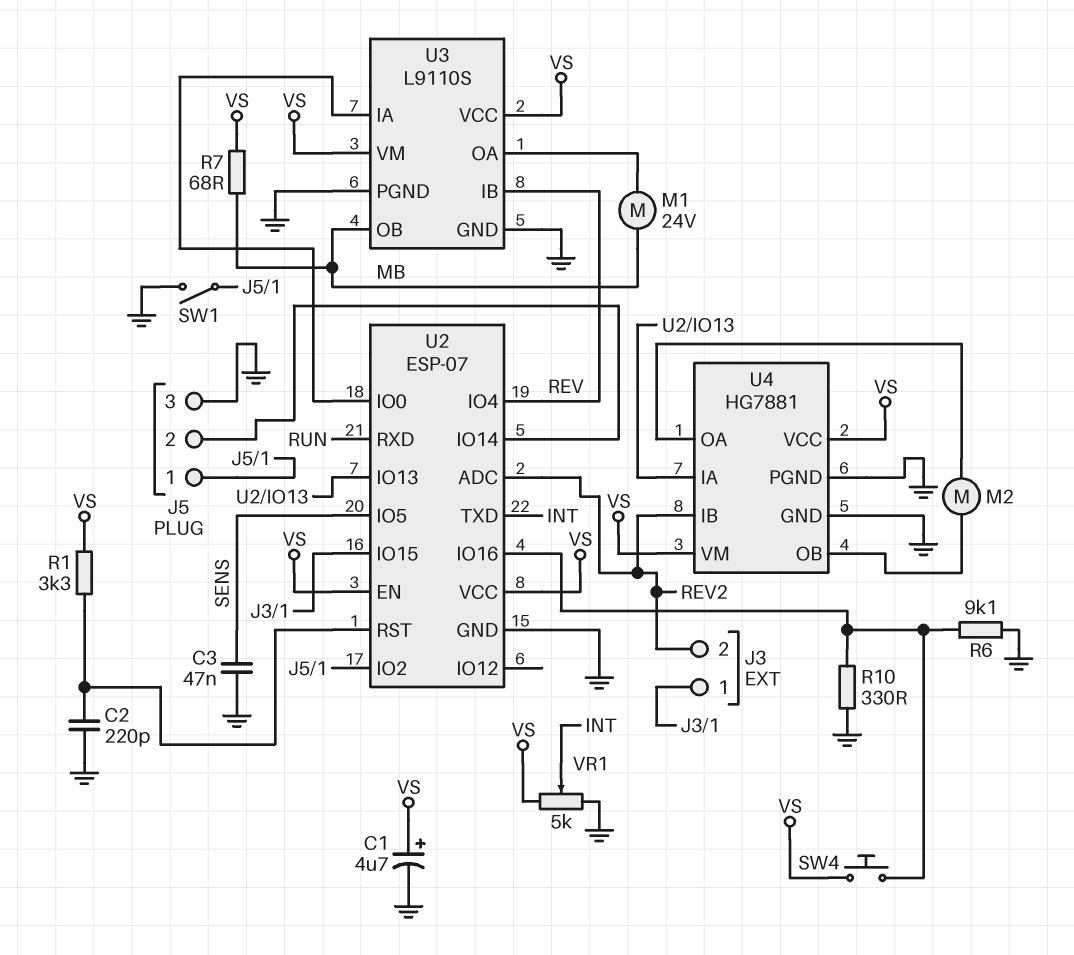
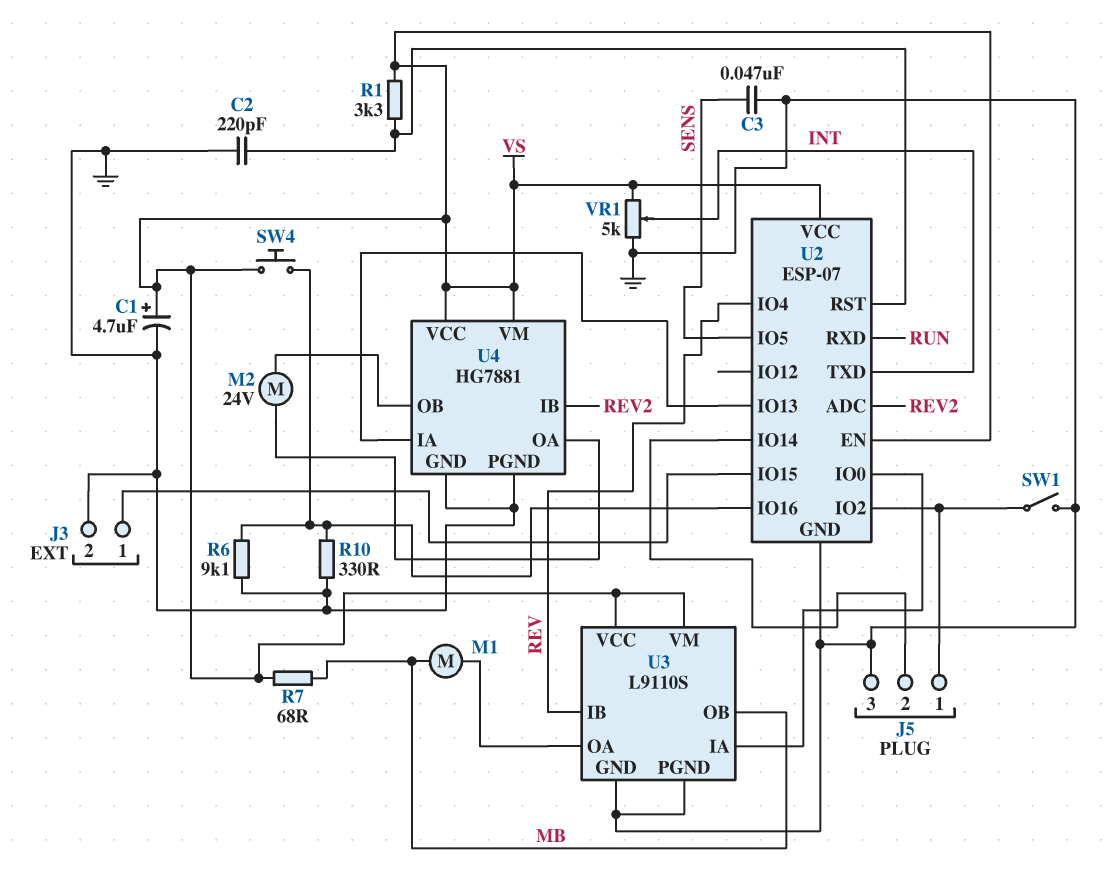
J3 pin 2: REV2 -> GND
M1: motor 24V (MB, U3/OA) -> motor (MB, U3/OA)
M2: motor (U4/OA, U4/OB) -> motor 24V (U4/OA, U4/OB)

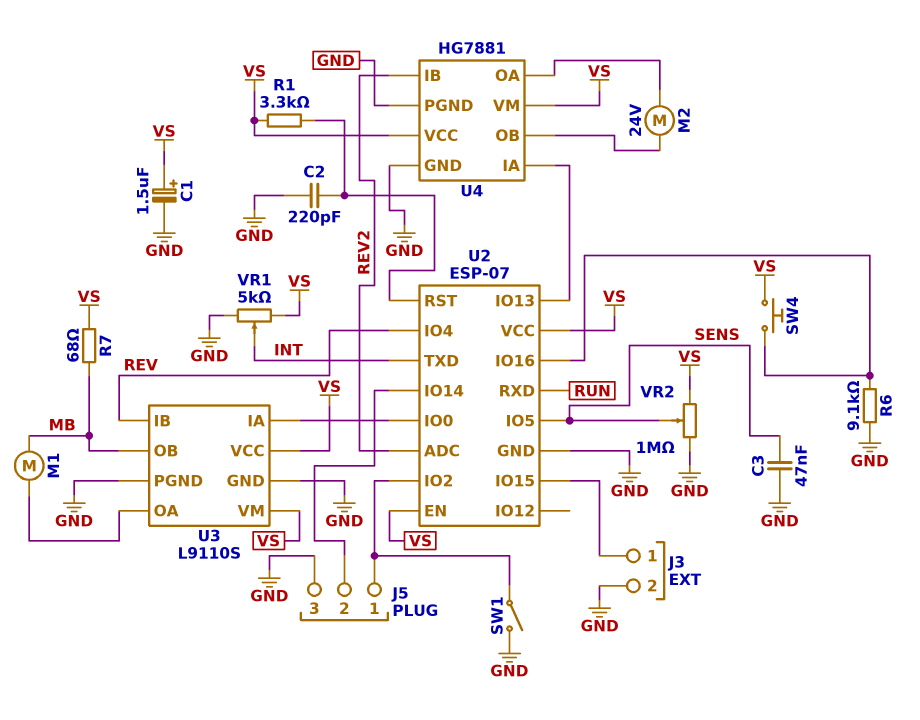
C1: 4.7uF (plus VS, minus GND) -> 1.5uF (plus VS, minus GND)
R10: 330 (GND, U2/IO16) -> none
VR2: none -> 1M (GND, VS, wiper SENS)

